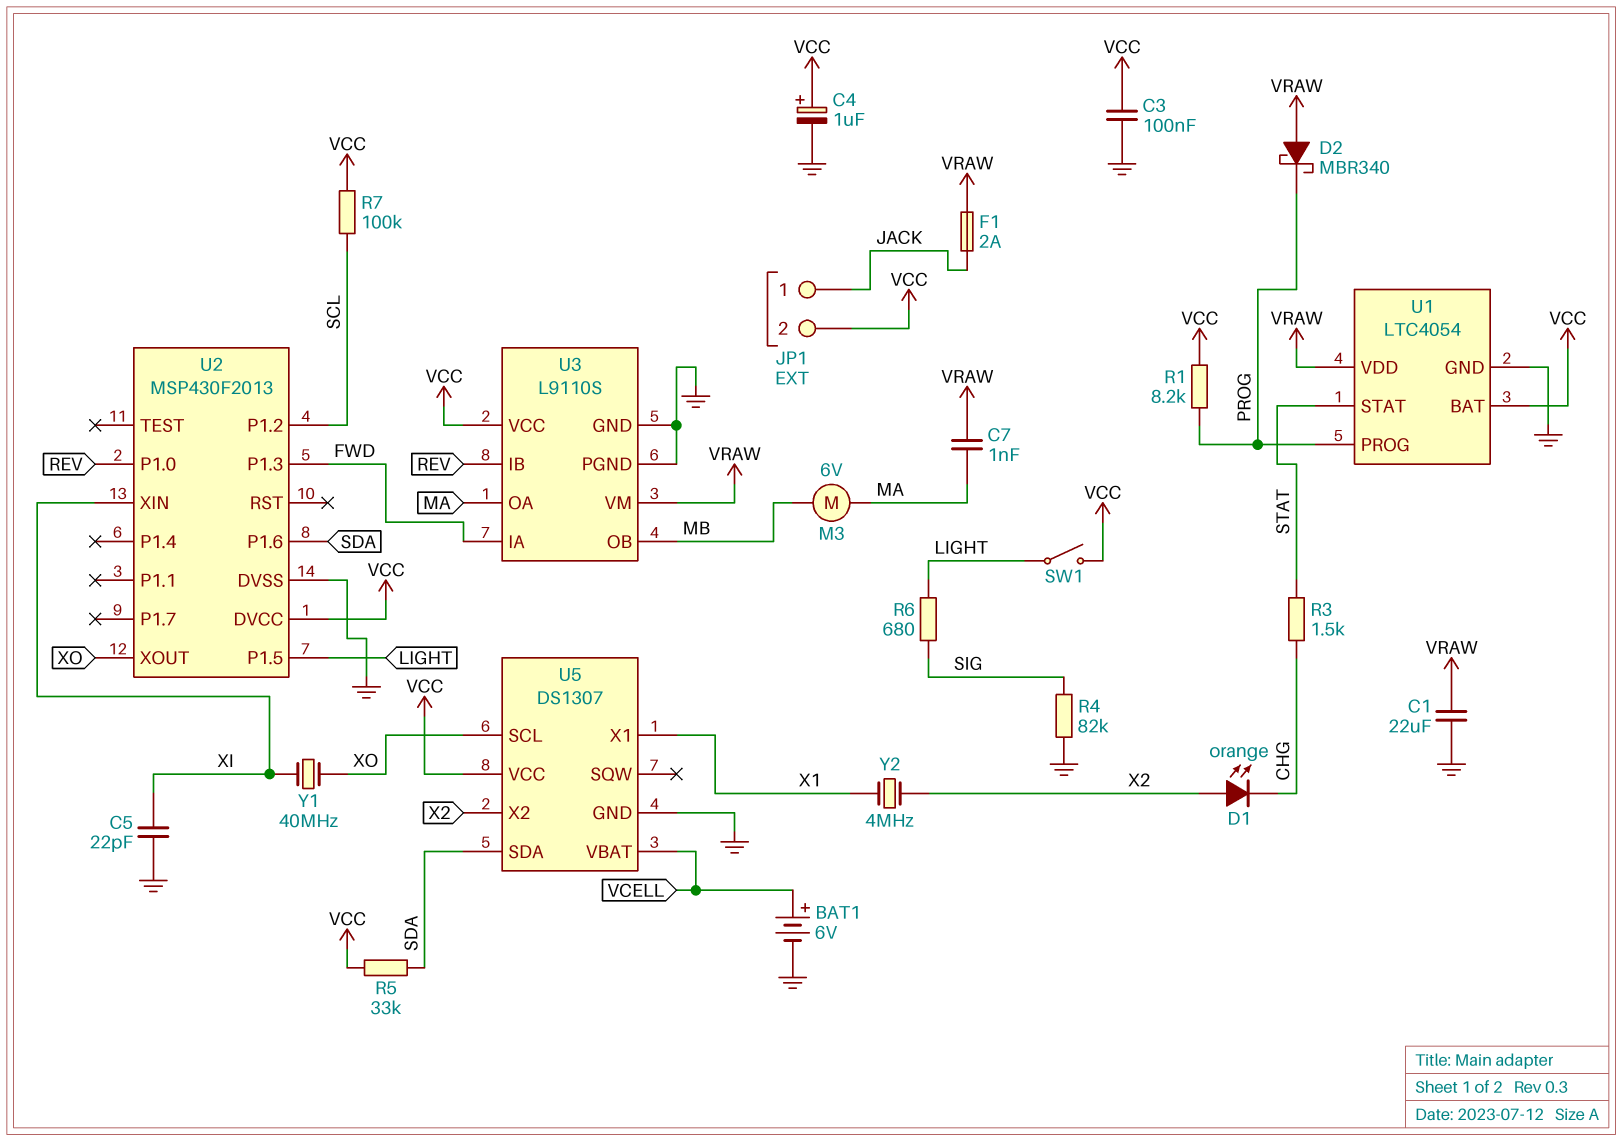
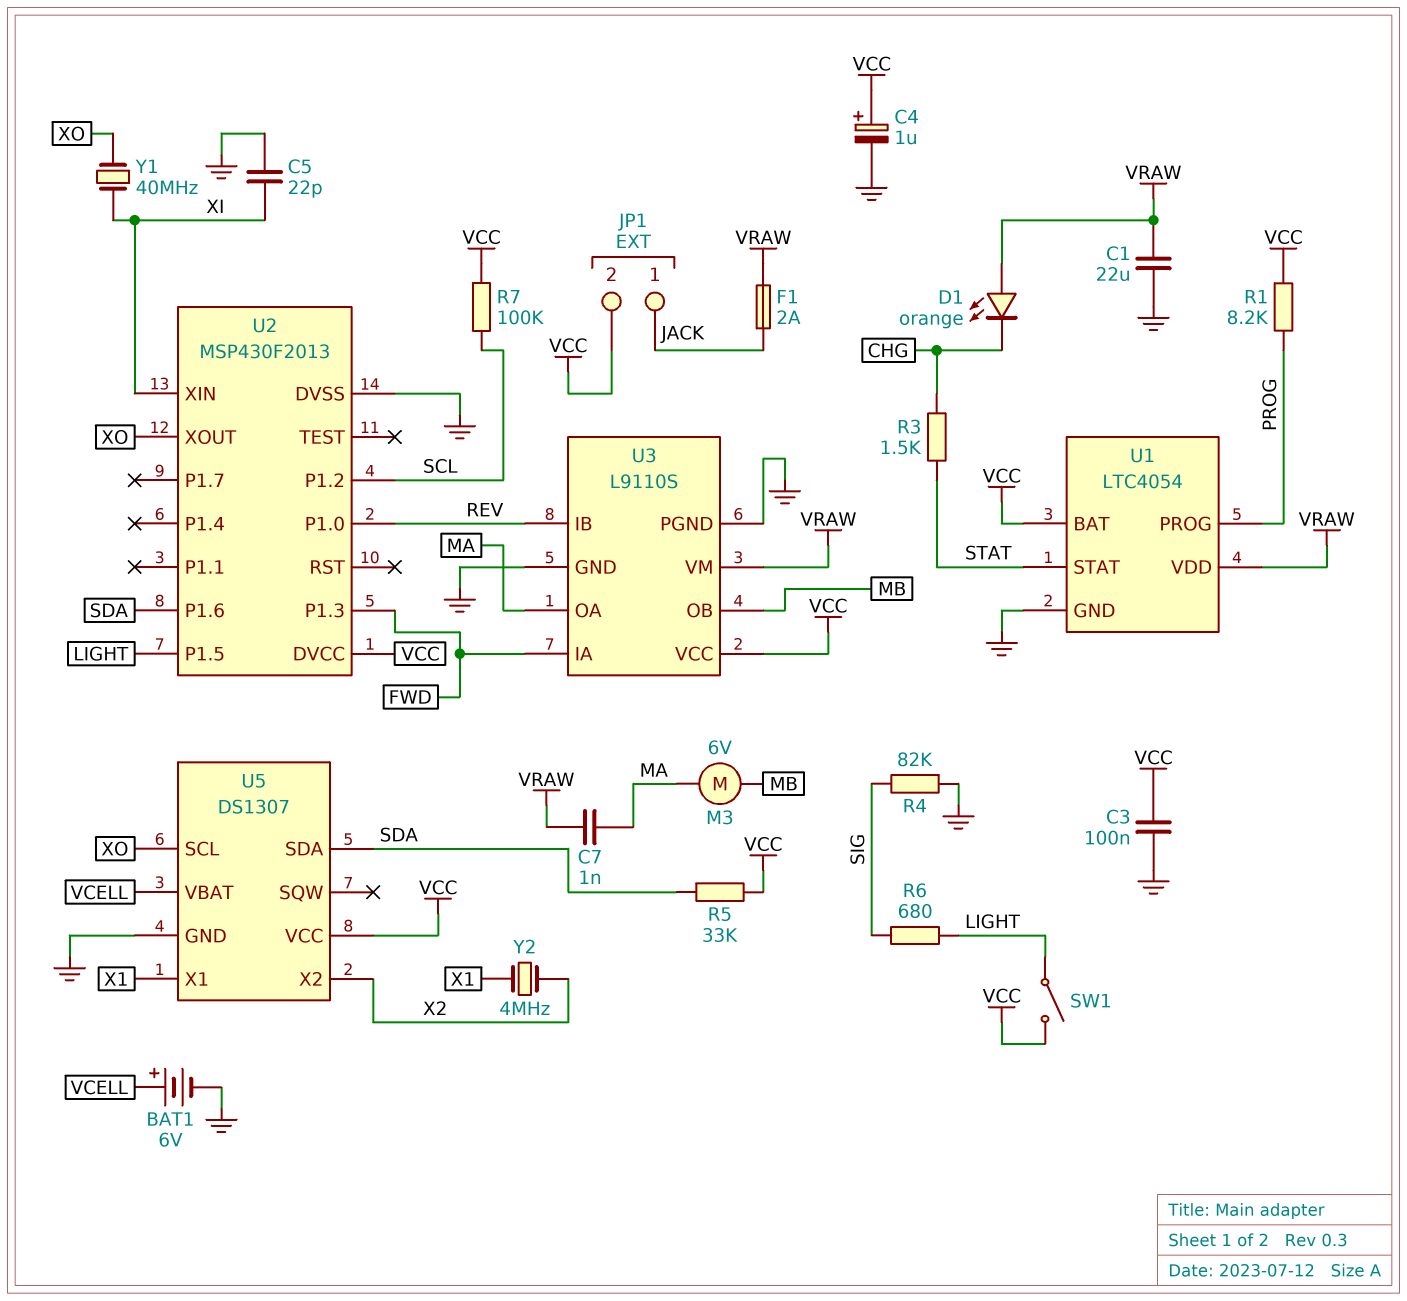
D1: LED orange (A X2, K CHG) -> LED orange (A VRAW, K CHG)
D2: schottky MBR340 (A VRAW, K PROG) -> none

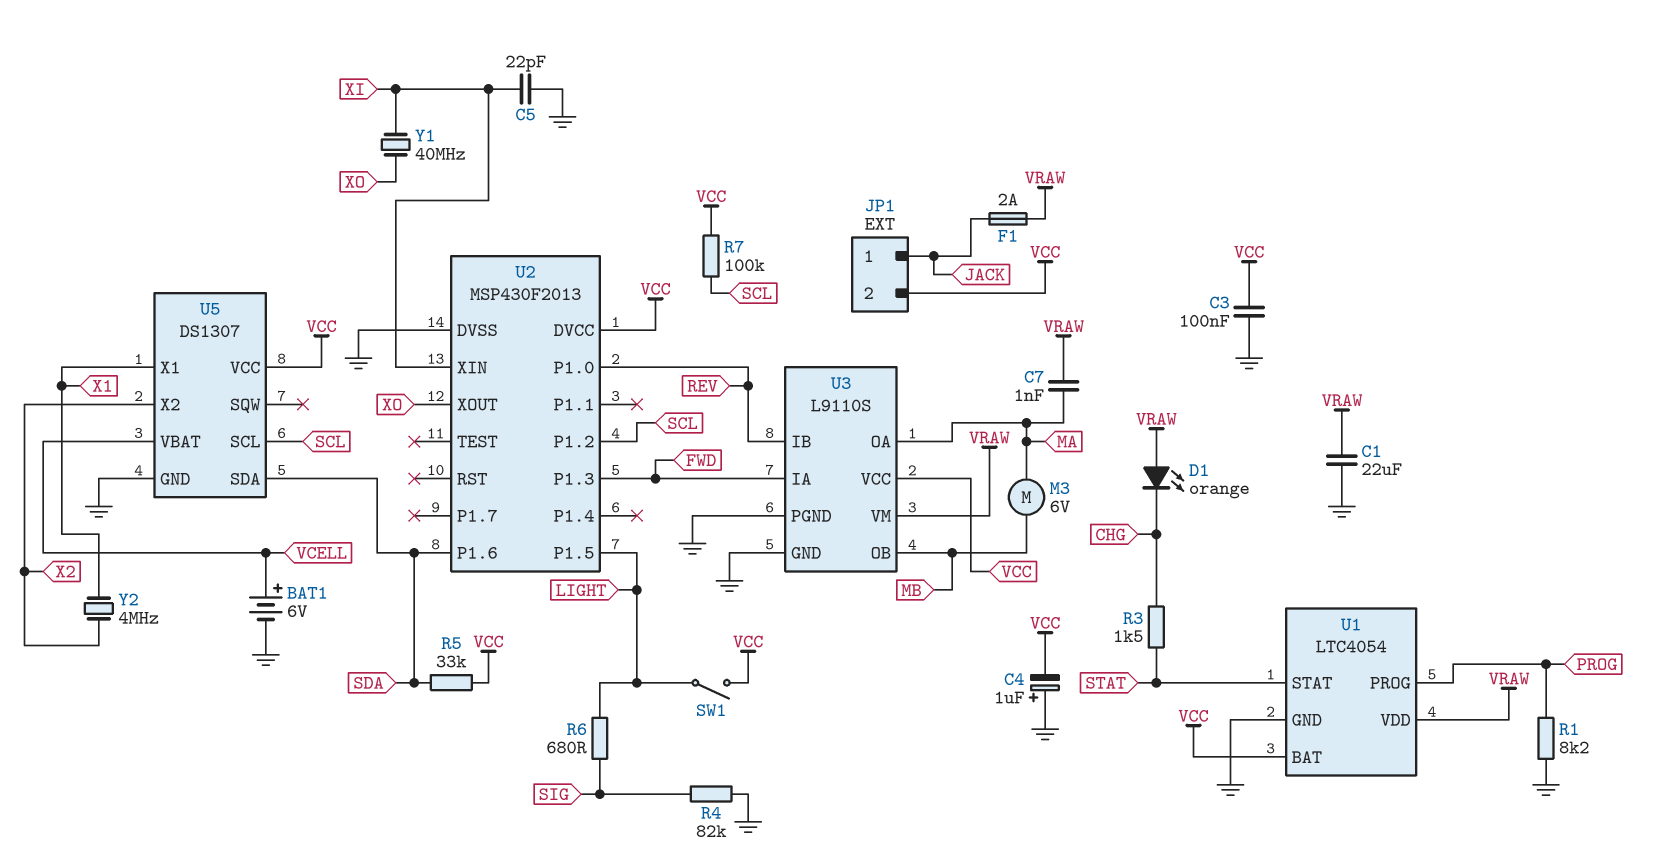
C4: 1uF (plus VCC, minus GND) -> 1uF (plus GND, minus VCC)
R1: 8.2k (PROG, VCC) -> 8.2k (GND, PROG)
U5 pin SCL: XO -> SCL

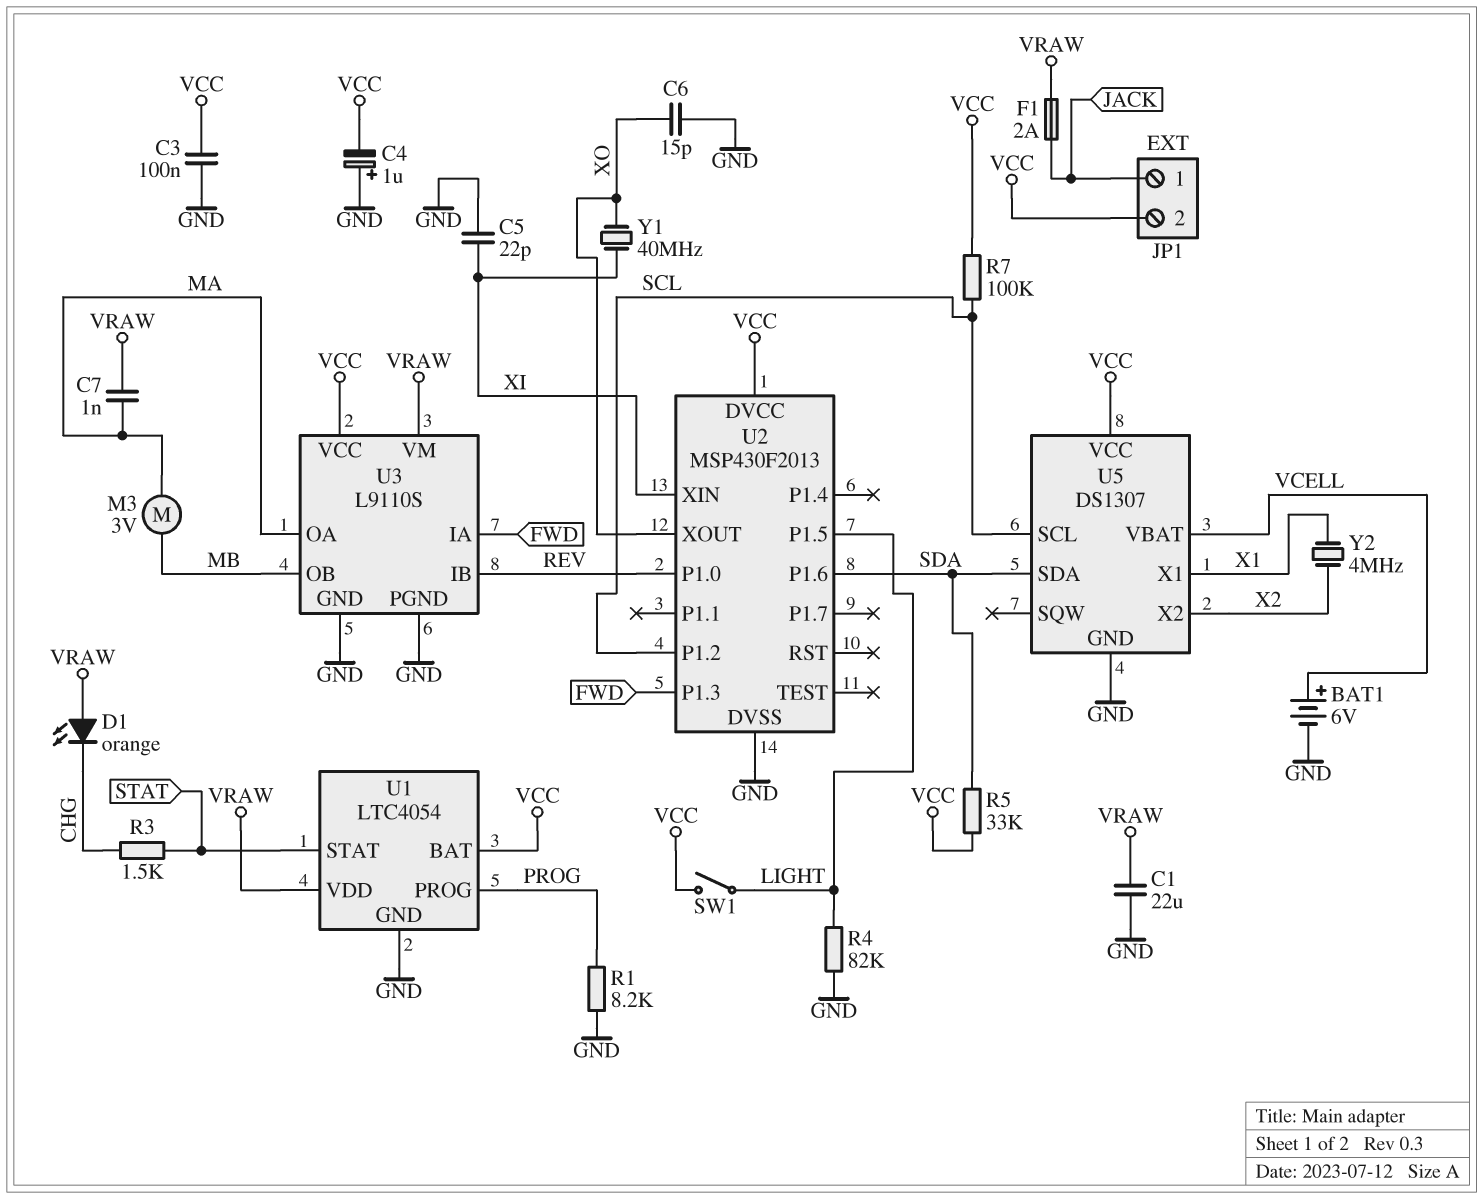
C6: none -> 15pF (GND, XO)
M3: motor 6V (MA, MB) -> motor 3V (MA, MB)
R4: 82k (GND, SIG) -> 82k (GND, LIGHT)
R6: 680 (LIGHT, SIG) -> none

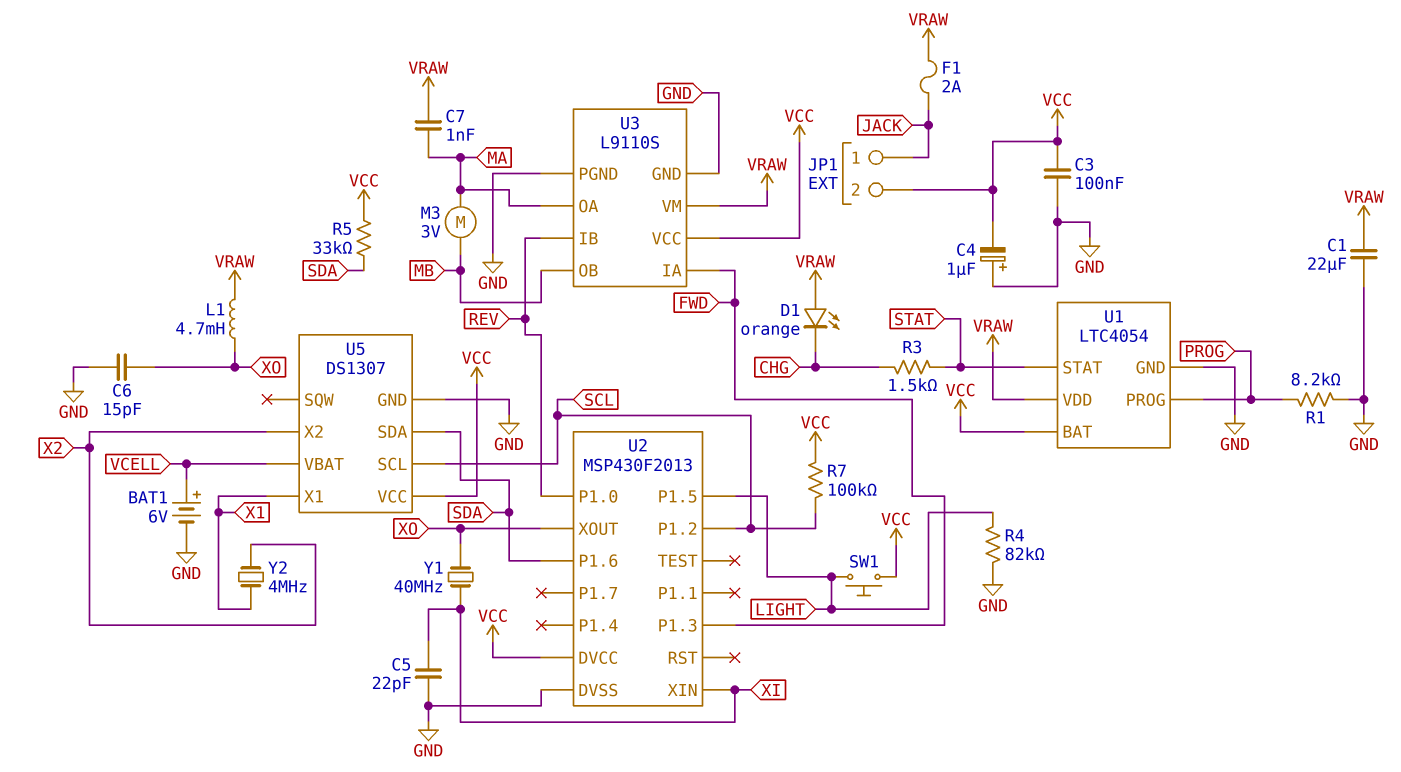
L1: none -> 4.7mH (VRAW, XO)
SW1: switch (LIGHT, VCC) -> button (LIGHT, VCC)

